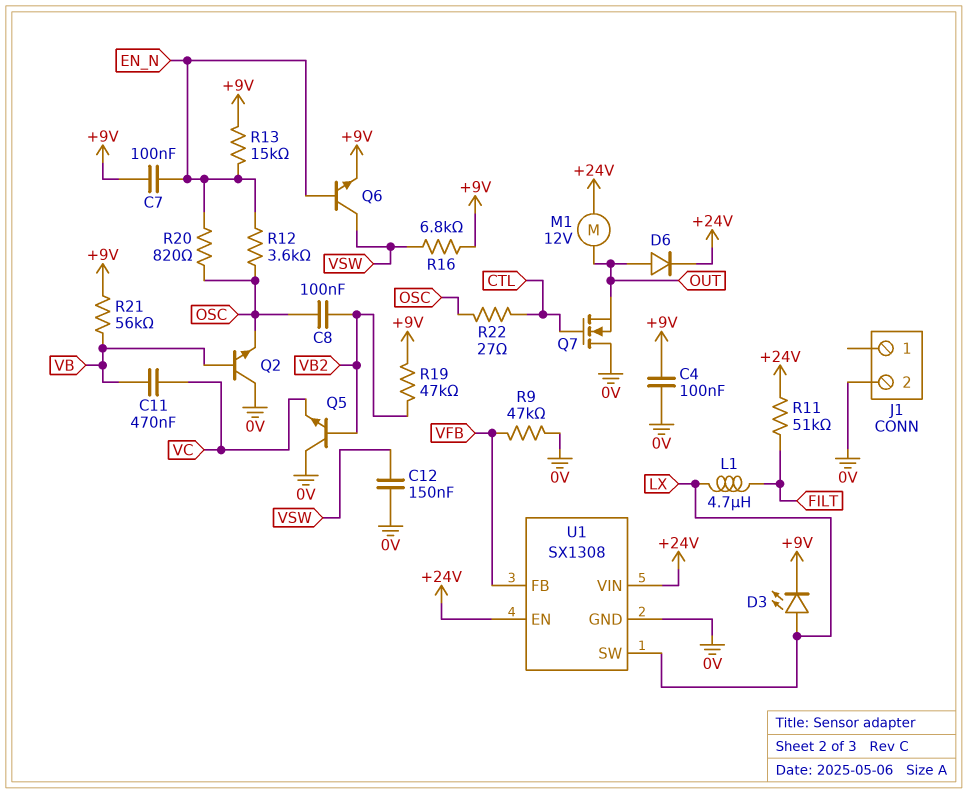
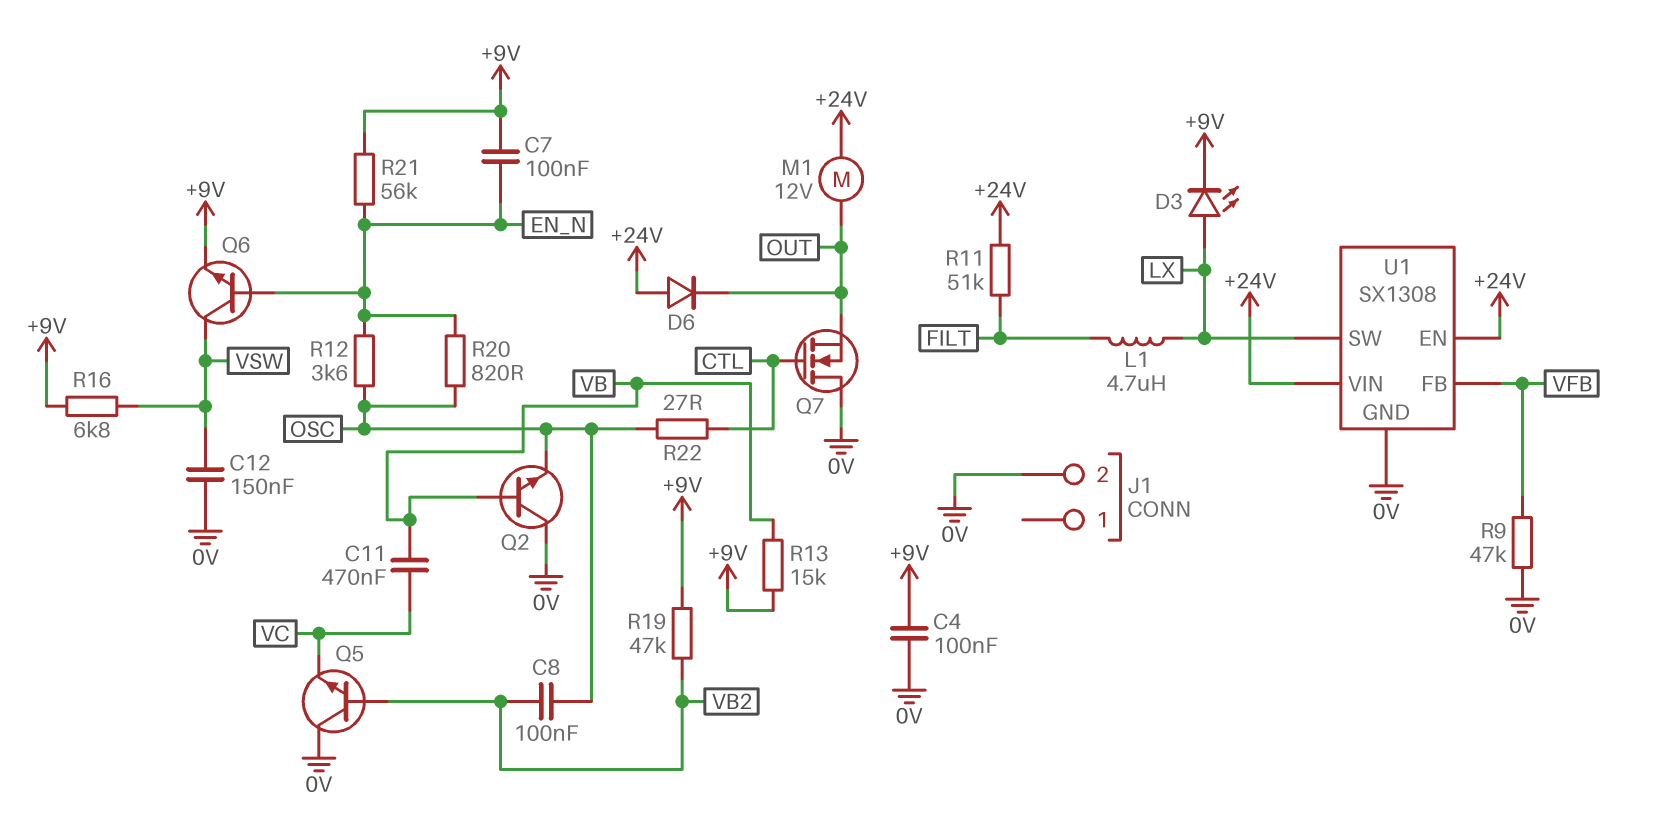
D6: diode (A OUT, K +24V) -> diode (A +24V, K OUT)
R13: 15k (+9V, EN_N) -> 15k (+9V, VB)
R21: 56k (+9V, VB) -> 56k (+9V, EN_N)

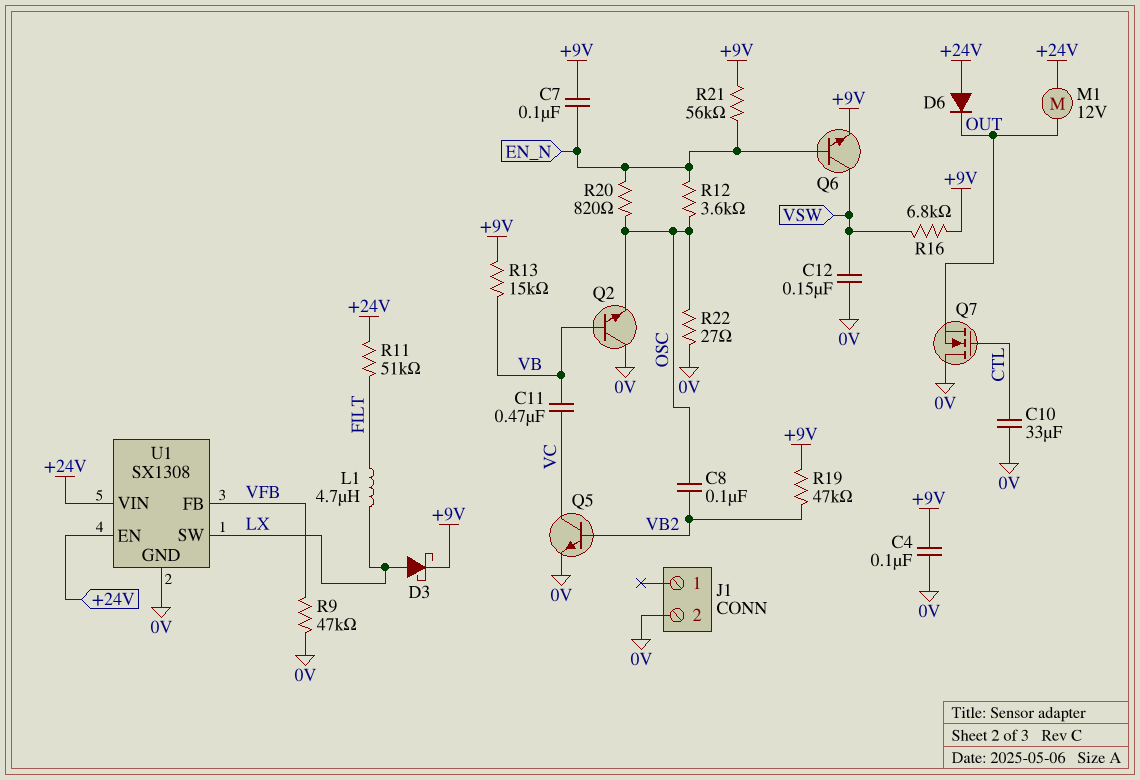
C10: none -> 33uF (0V, CTL)
D3: LED (A LX, K +9V) -> schottky (A LX, K +9V)
Q5: NPN (B VB2, C 0V, E VC) -> NPN (B VB2, C VC, E 0V)
R22: 27 (CTL, OSC) -> 27 (0V, OSC)

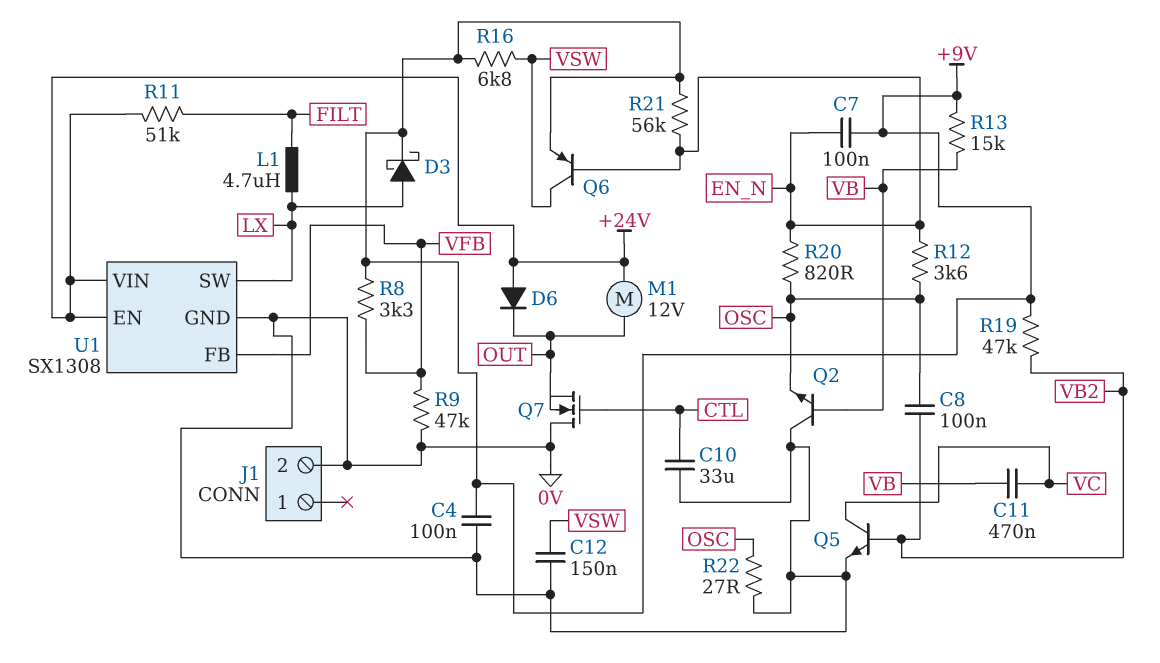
Q6: NPN (B EN_N, C VSW, E +9V) -> PNP (B EN_N, C VSW, E +9V)
R8: none -> 3.3k (+9V, VFB)

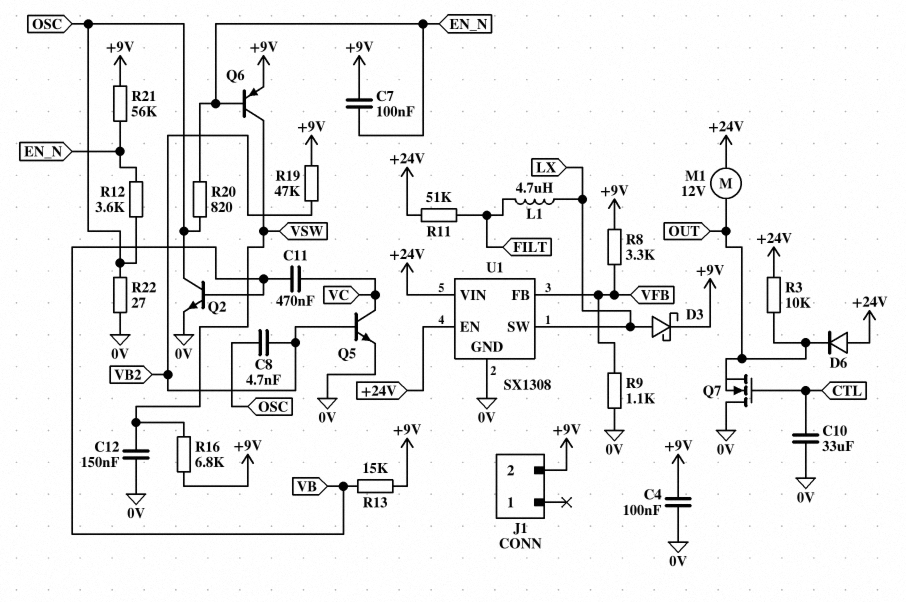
C8: 100nF (OSC, VB2) -> 4.7nF (OSC, VB2)
J1 pin 2: 0V -> +9V
Q2: NPN (B VB, C 0V, E OSC) -> NPN (B VB, C OSC, E 0V)
R3: none -> 10k (+24V, OUT)
R9: 47k (0V, VFB) -> 1.1k (0V, VFB)

